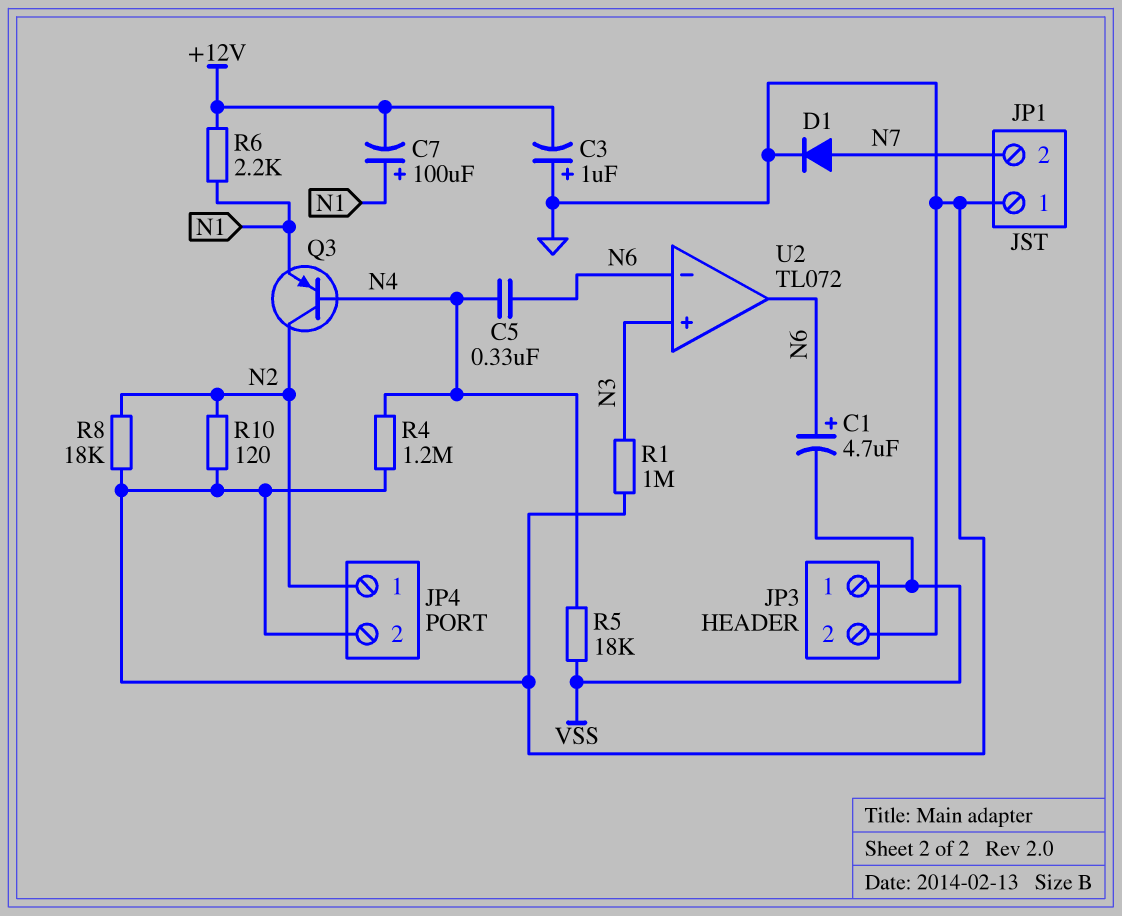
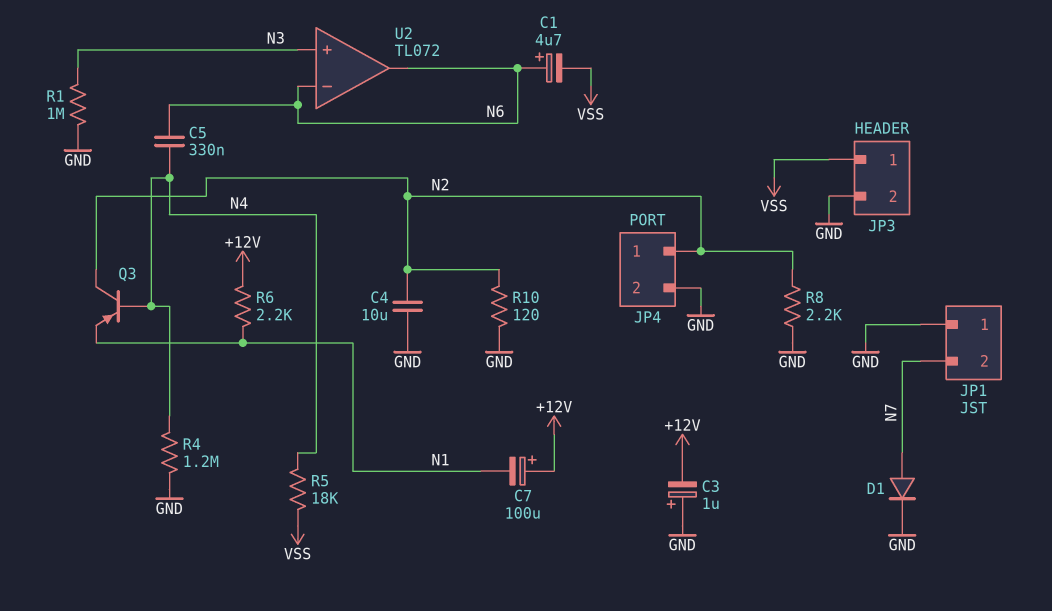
C4: none -> 10uF (GND, N2)
C7: 100uF (plus N1, minus +12V) -> 100uF (plus +12V, minus N1)
R8: 18k (GND, N2) -> 2.2k (GND, N2)

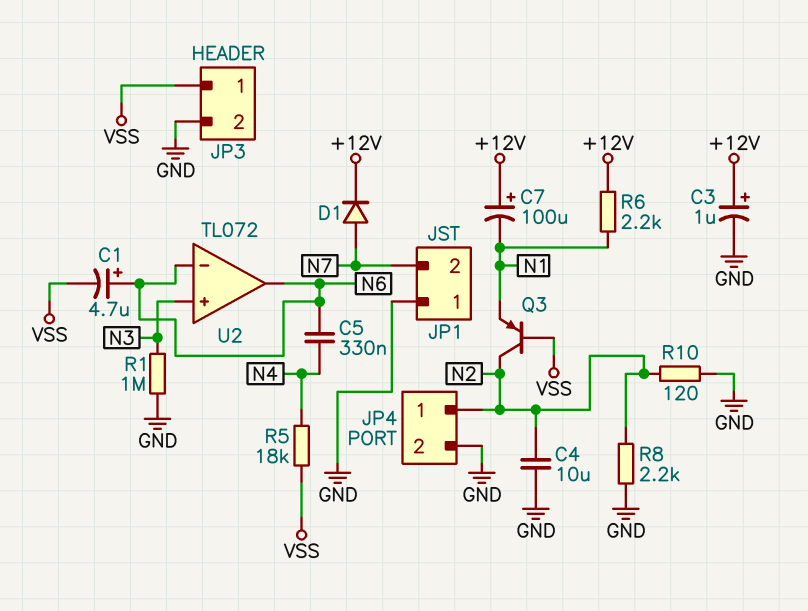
C3: 1uF (plus GND, minus +12V) -> 1uF (plus +12V, minus GND)
D1: diode (A N7, K GND) -> diode (A N7, K +12V)
Q3: PNP (B N4, C N2, E N1) -> PNP (B VSS, C N2, E N1)
R4: 1.2M (GND, N4) -> none

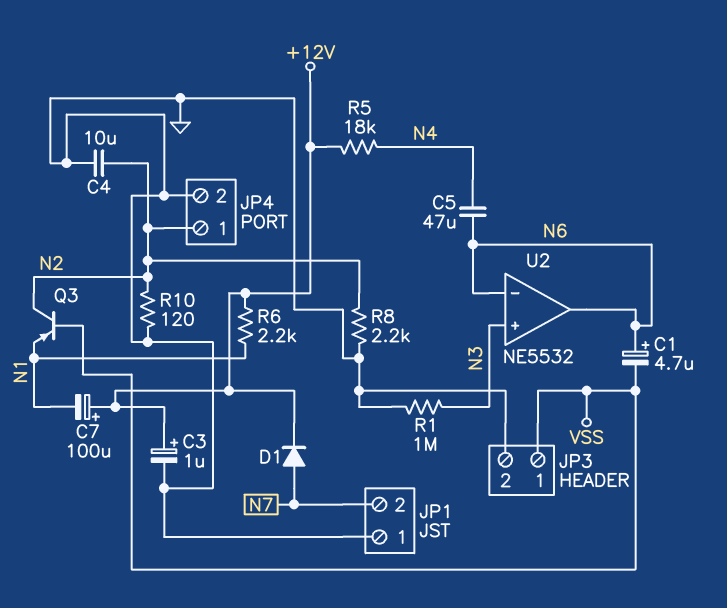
C5: 330nF (N4, N6) -> 47uF (N4, N6)
R5: 18k (N4, VSS) -> 18k (+12V, N4)
U2: TL072 -> NE5532

